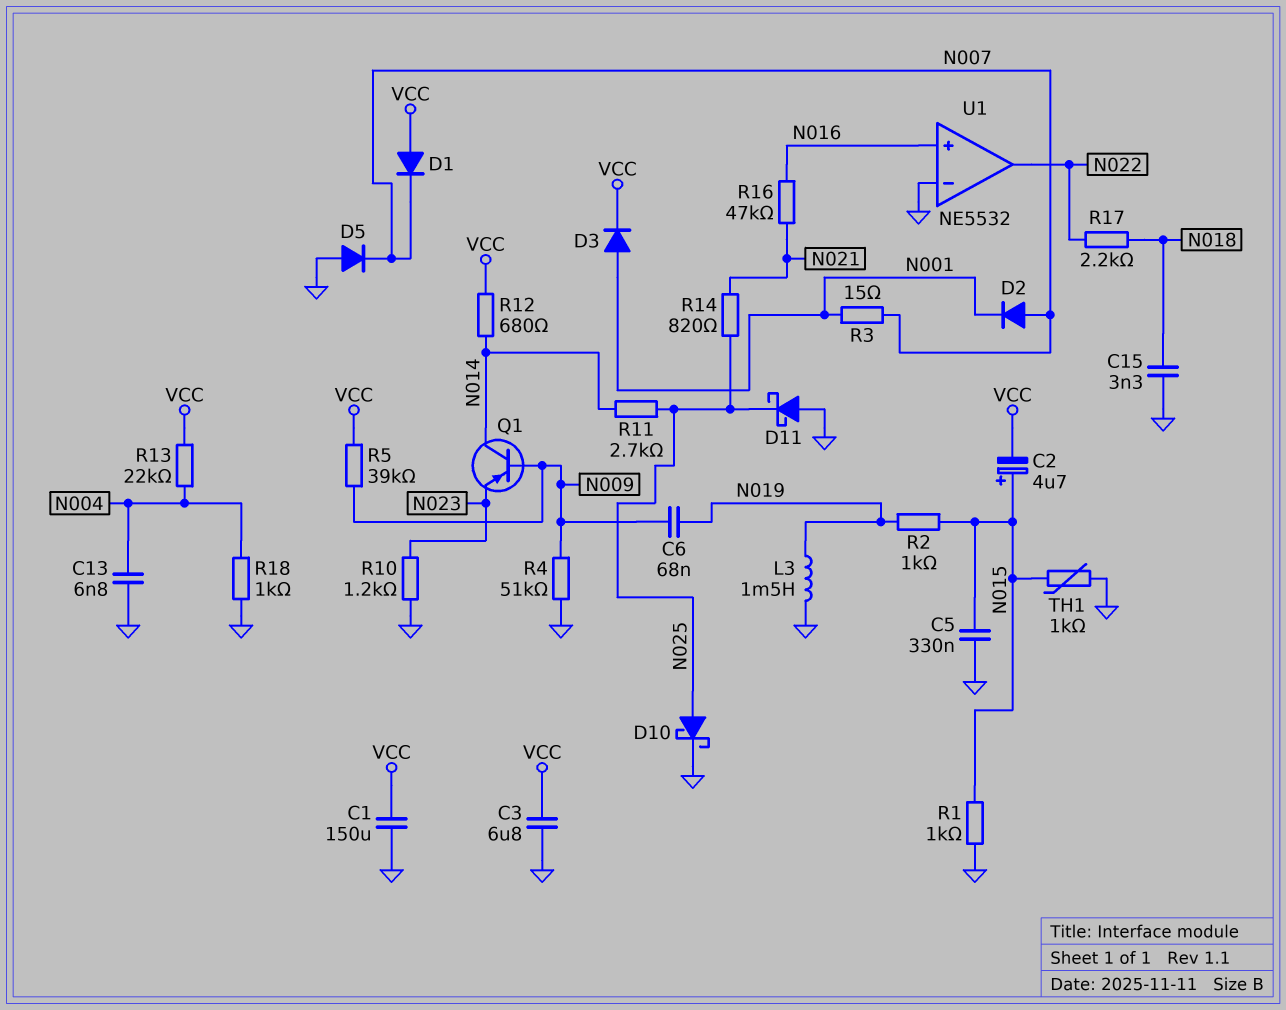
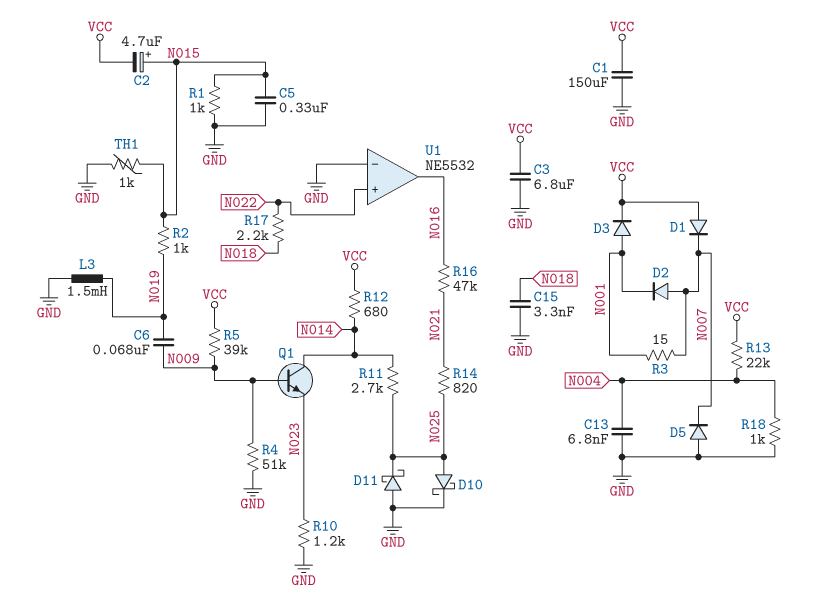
Q1: PNP (B N009, C N014, E N023) -> NPN (B N009, C N014, E N023)
U1 pin in+: N016 -> N022
U1 pin out: N022 -> N016

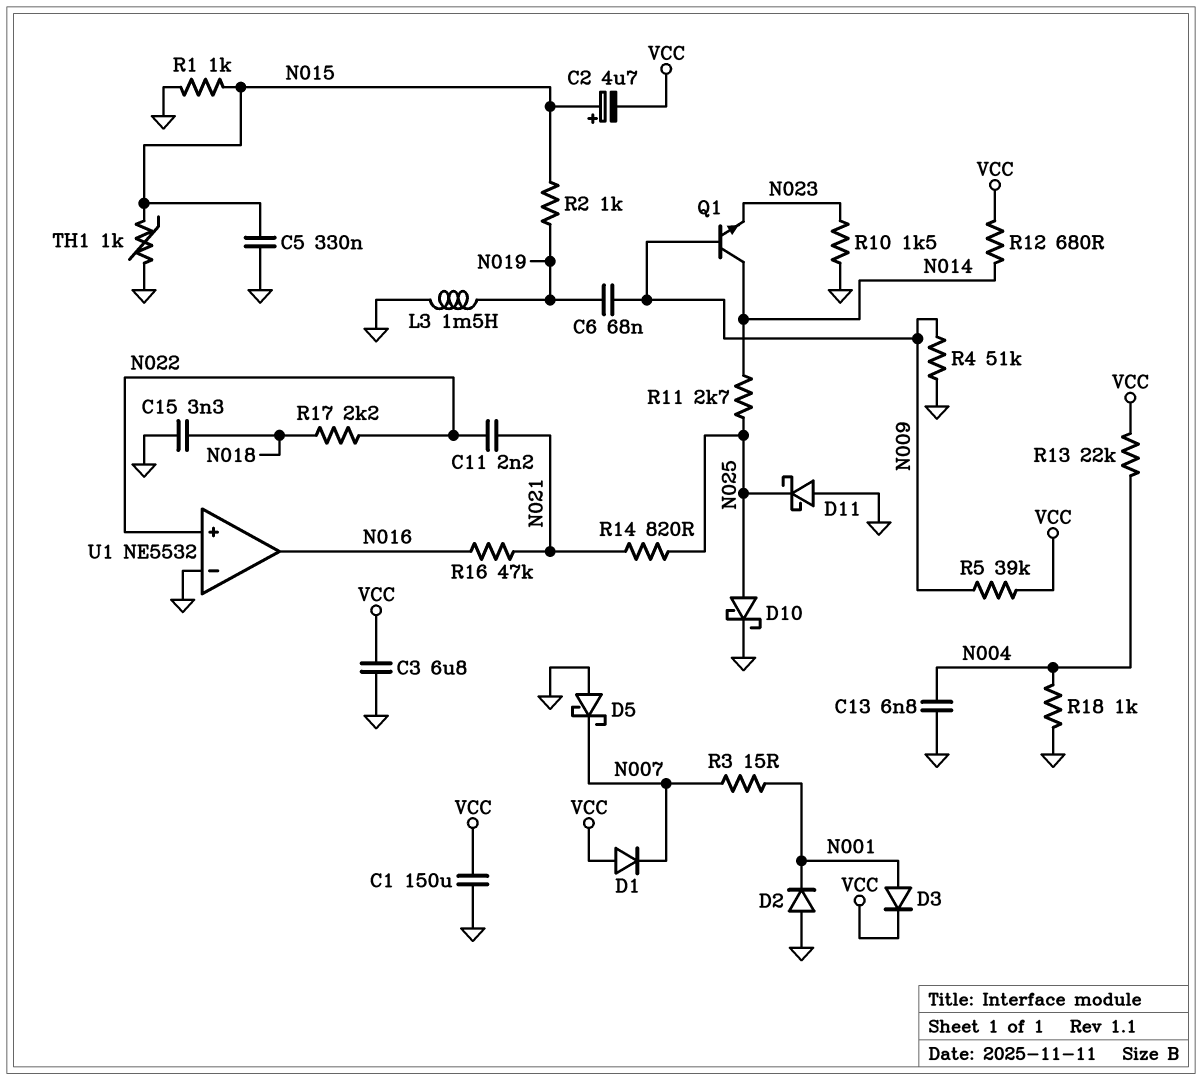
C11: none -> 2.2nF (N021, N022)
D2: diode (A N007, K N001) -> diode (A GND, K N001)
D5: diode (A GND, K N007) -> schottky (A GND, K N007)
R10: 1.2k (GND, N023) -> 1.5k (GND, N023)

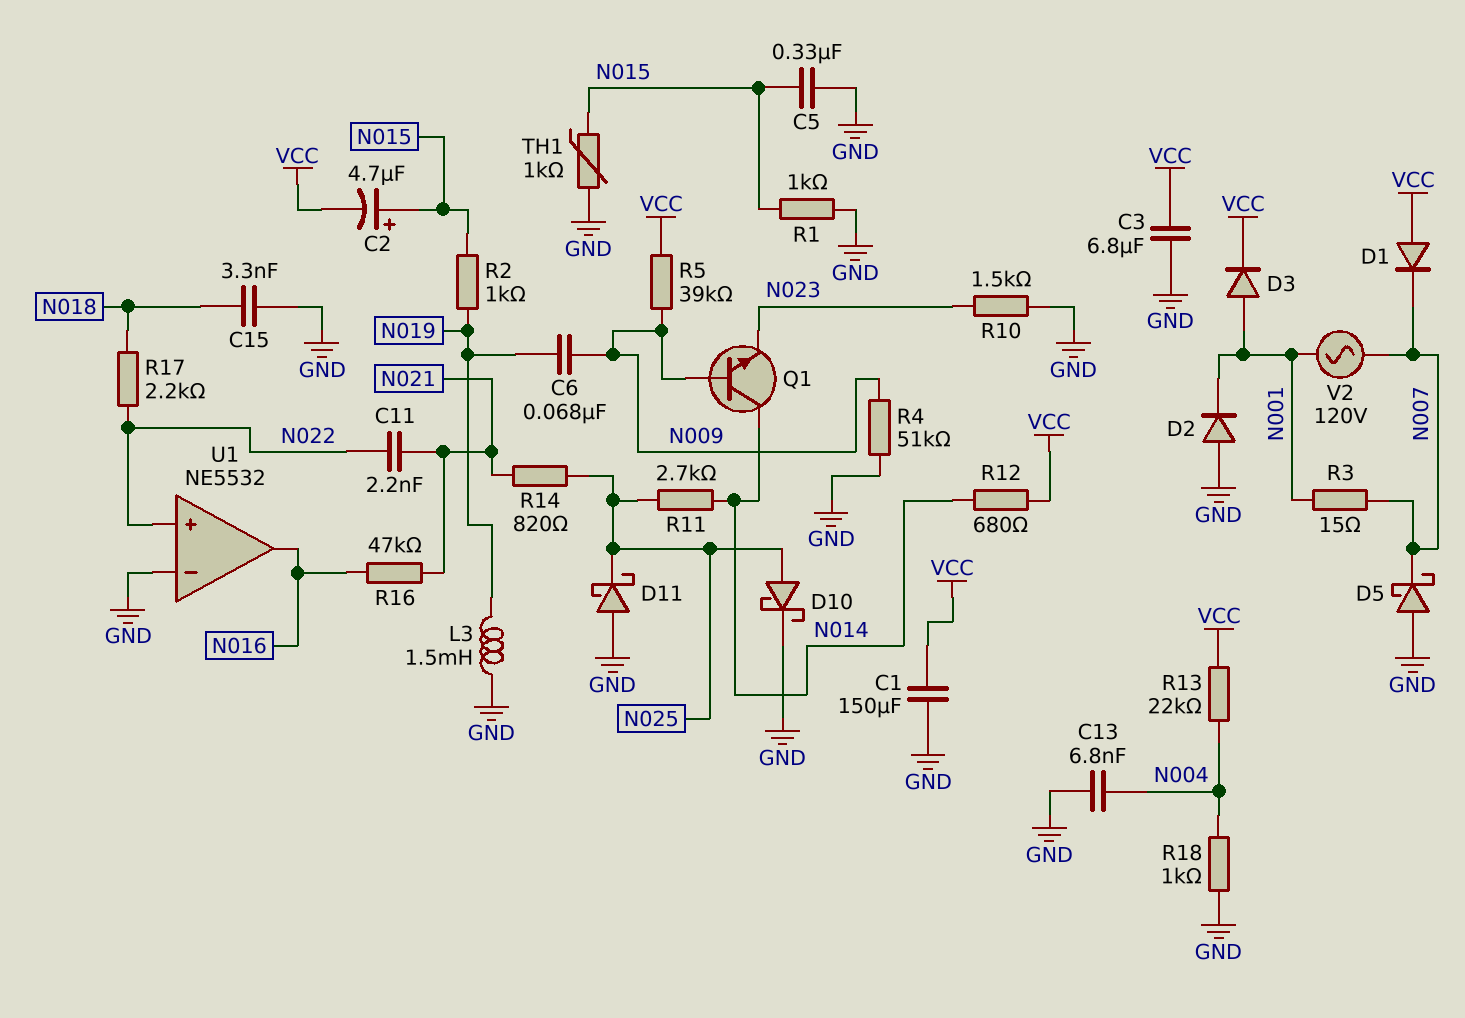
V2: none -> AC 120V (N001, N007)

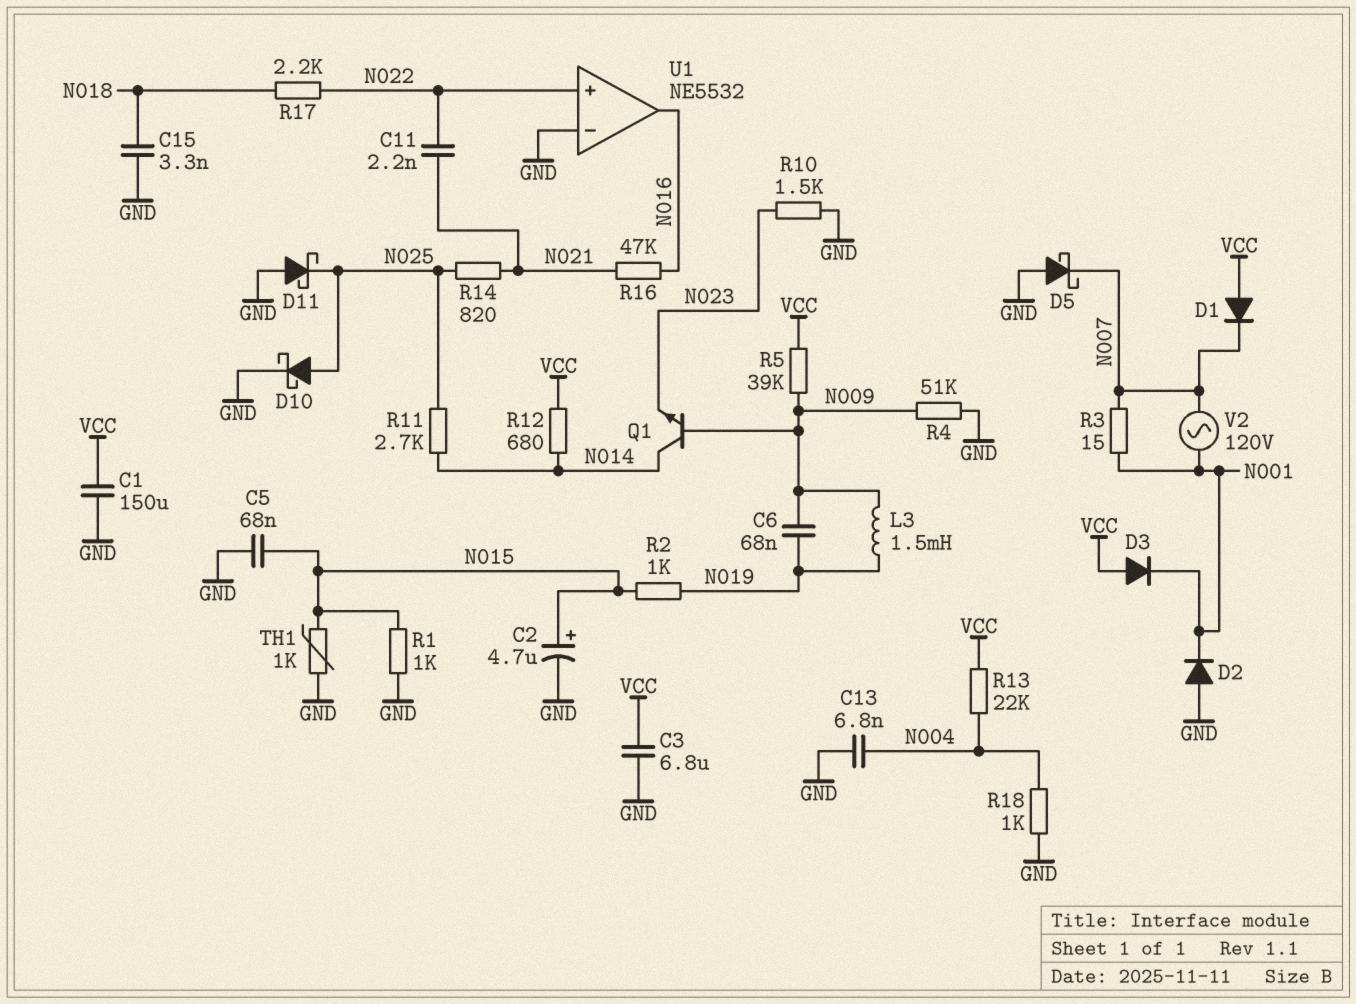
C2: 4.7uF (plus N015, minus VCC) -> 4.7uF (plus N015, minus GND)
C5: 330nF (GND, N015) -> 68nF (GND, N015)
D3: diode (A N001, K VCC) -> diode (A VCC, K N001)
L3: 1.5mH (GND, N019) -> 1.5mH (N009, N019)

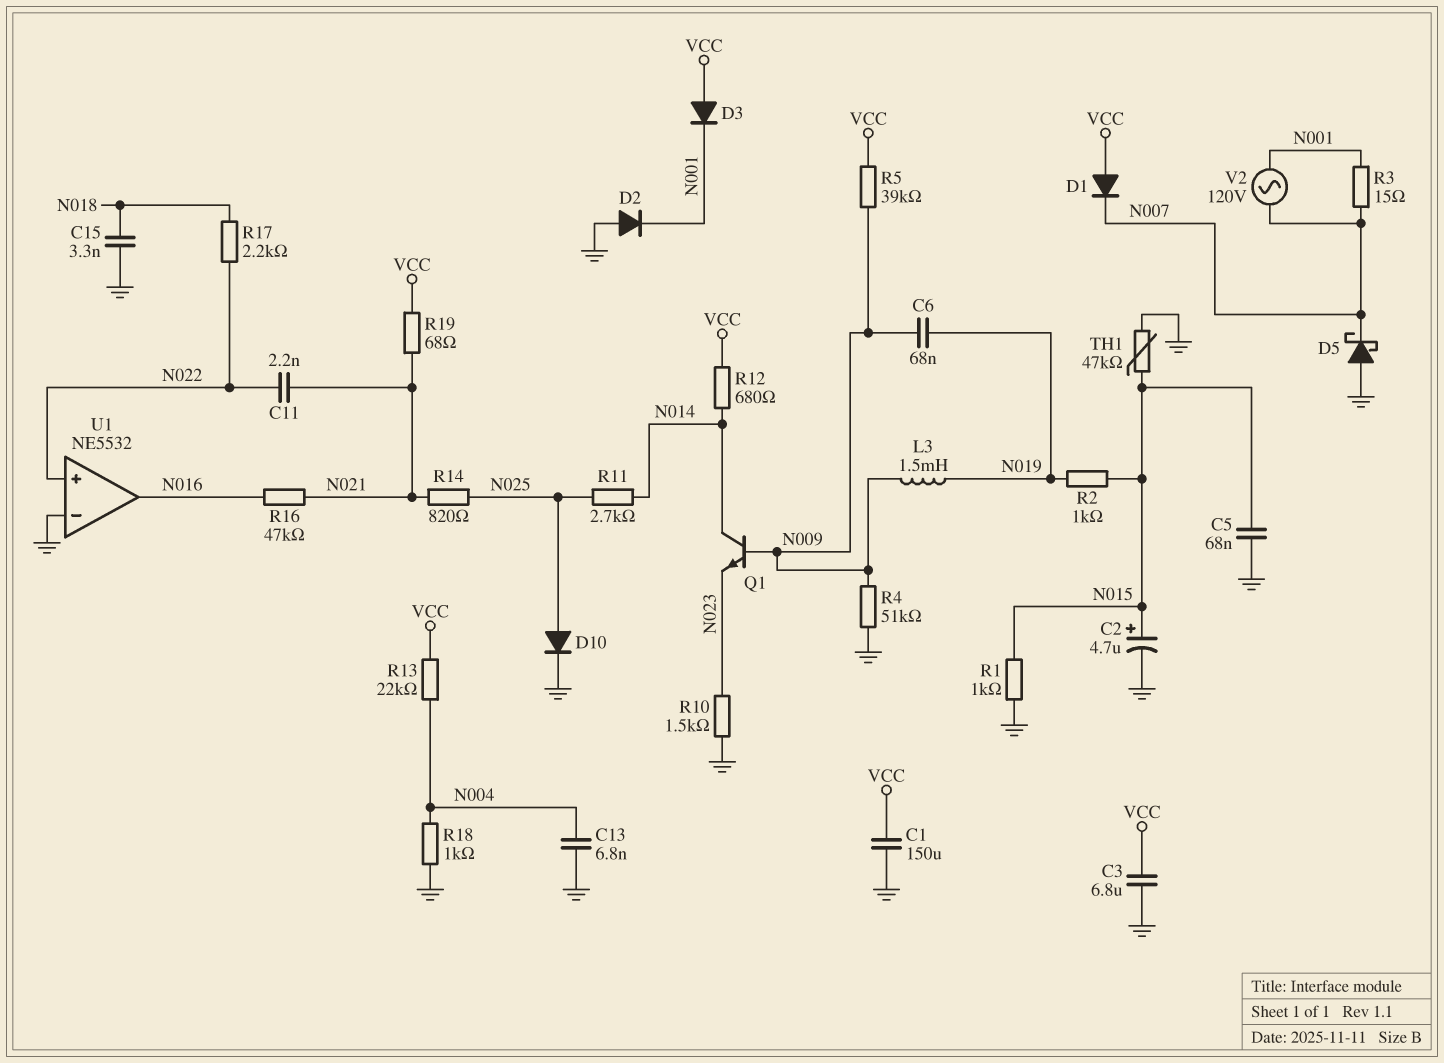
D10: schottky (A N025, K GND) -> diode (A N025, K GND)
D11: schottky (A GND, K N025) -> none
R19: none -> 68 (N021, VCC)
TH1: 1k (GND, N015) -> 47k (GND, N015)

